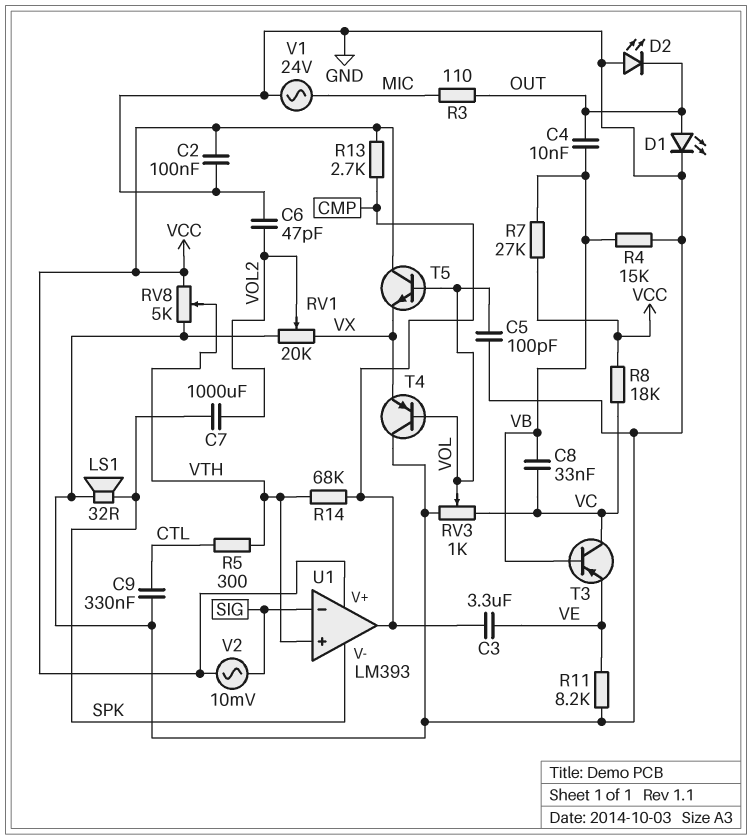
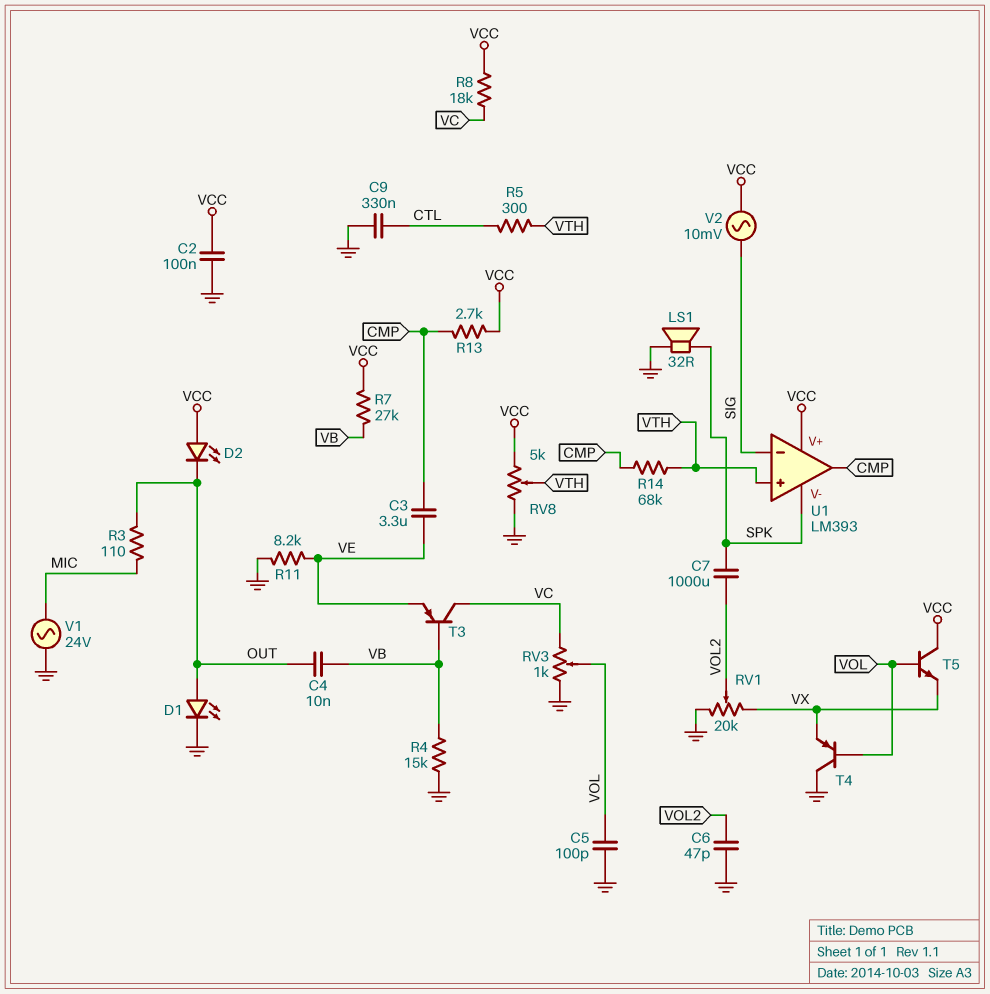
C8: 33nF (VB, VC) -> none
D2: LED (A GND, K OUT) -> LED (A VCC, K OUT)

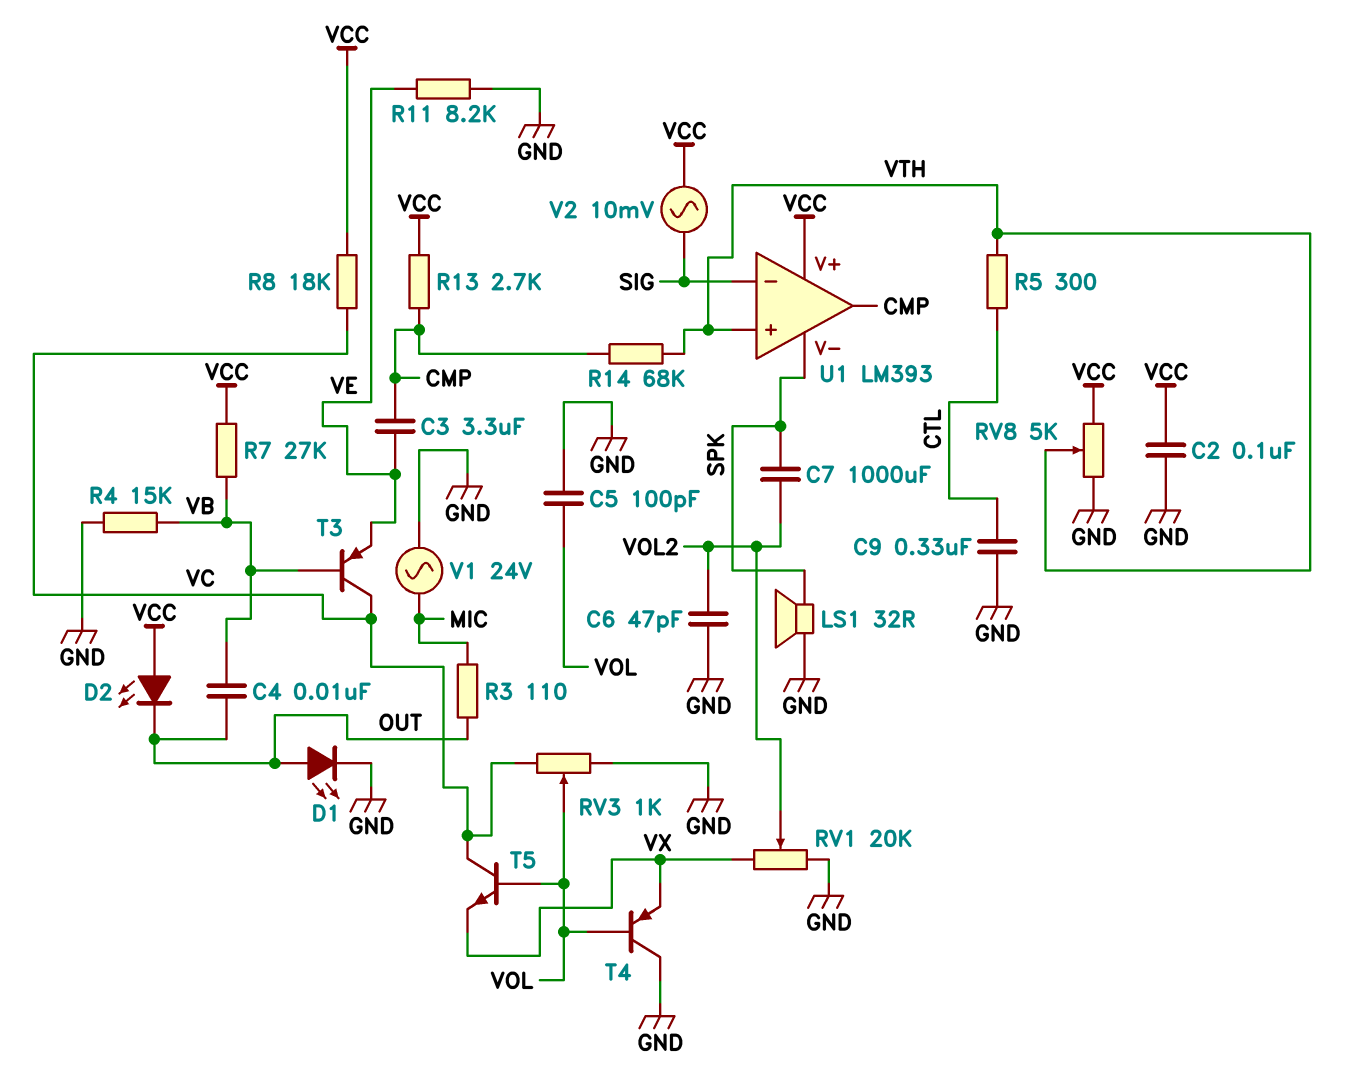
T5: NPN (B VOL, C VCC, E VX) -> NPN (B VOL, C VC, E VX)

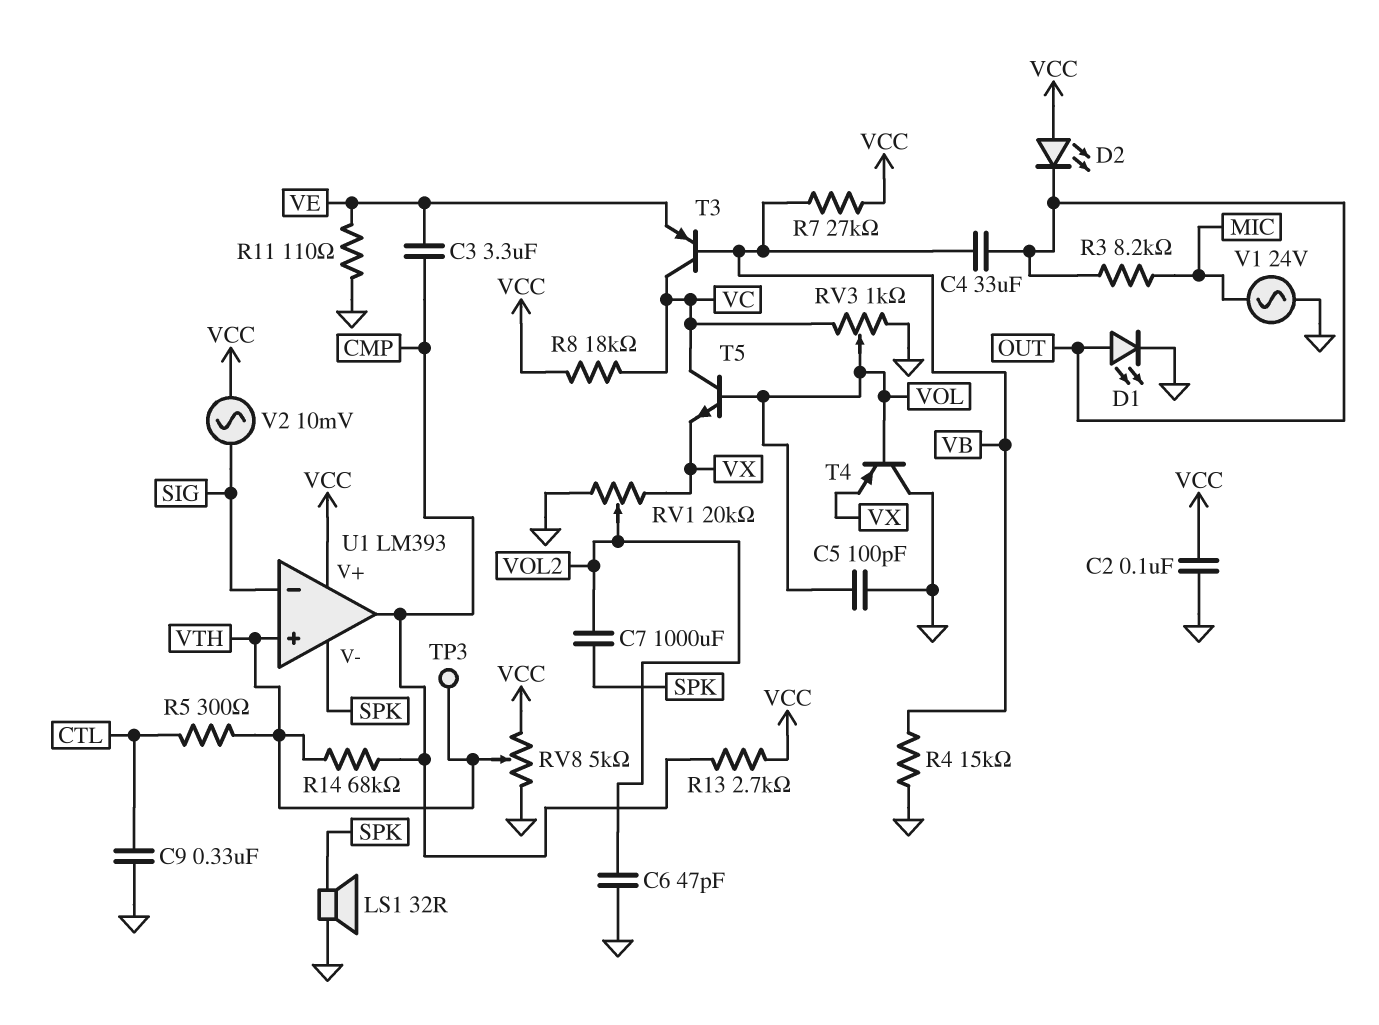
C4: 10nF (OUT, VB) -> 33uF (OUT, VB)
R3: 110 (MIC, OUT) -> 8.2k (MIC, OUT)
R11: 8.2k (GND, VE) -> 110 (GND, VE)
TP3: none -> test point (VTH)

